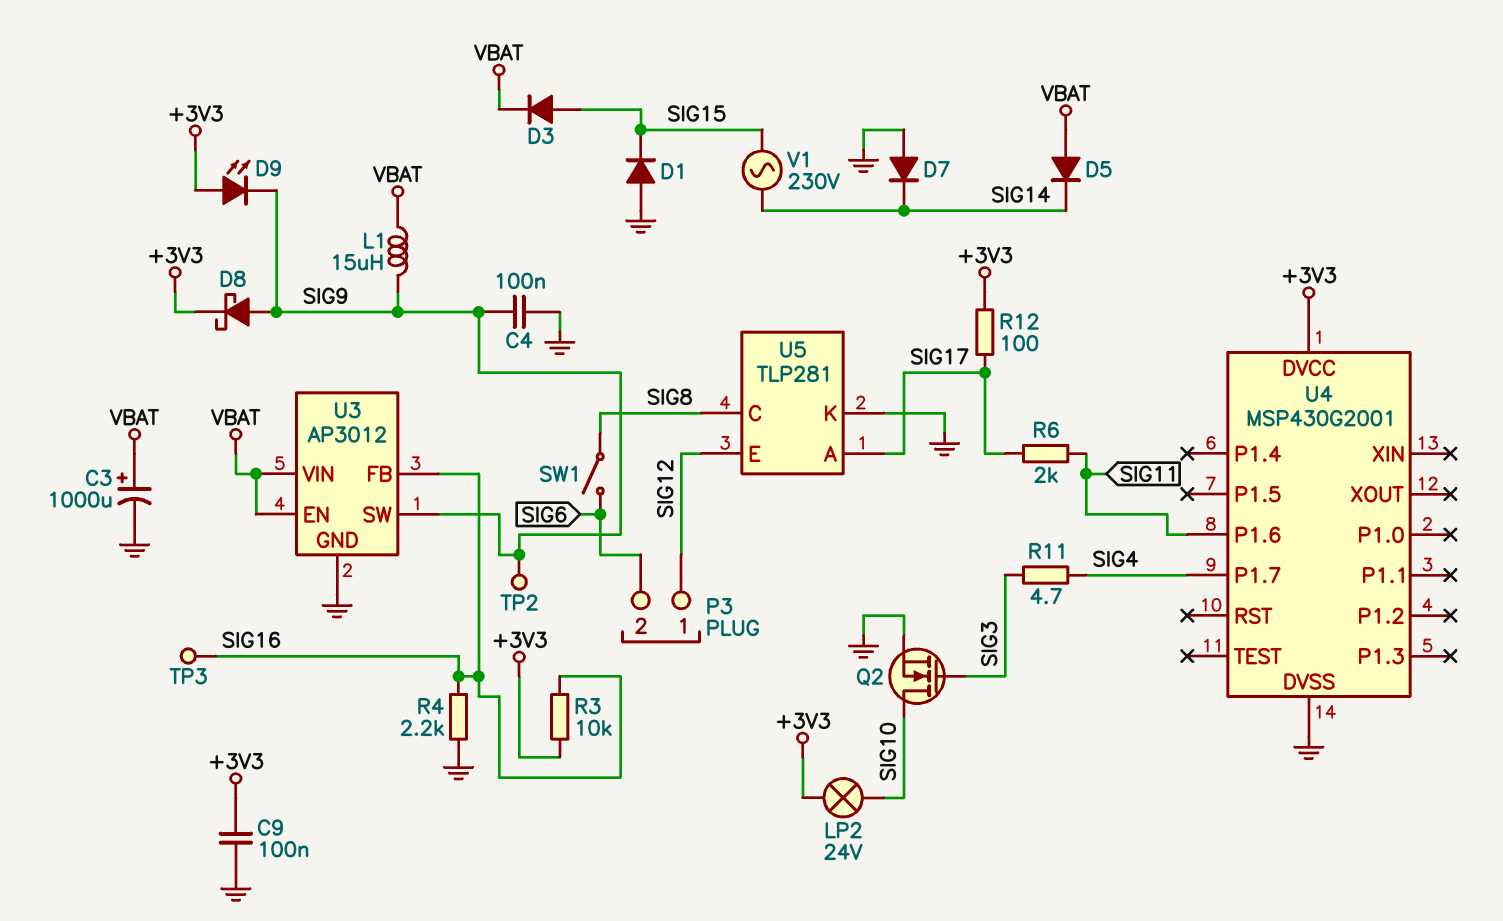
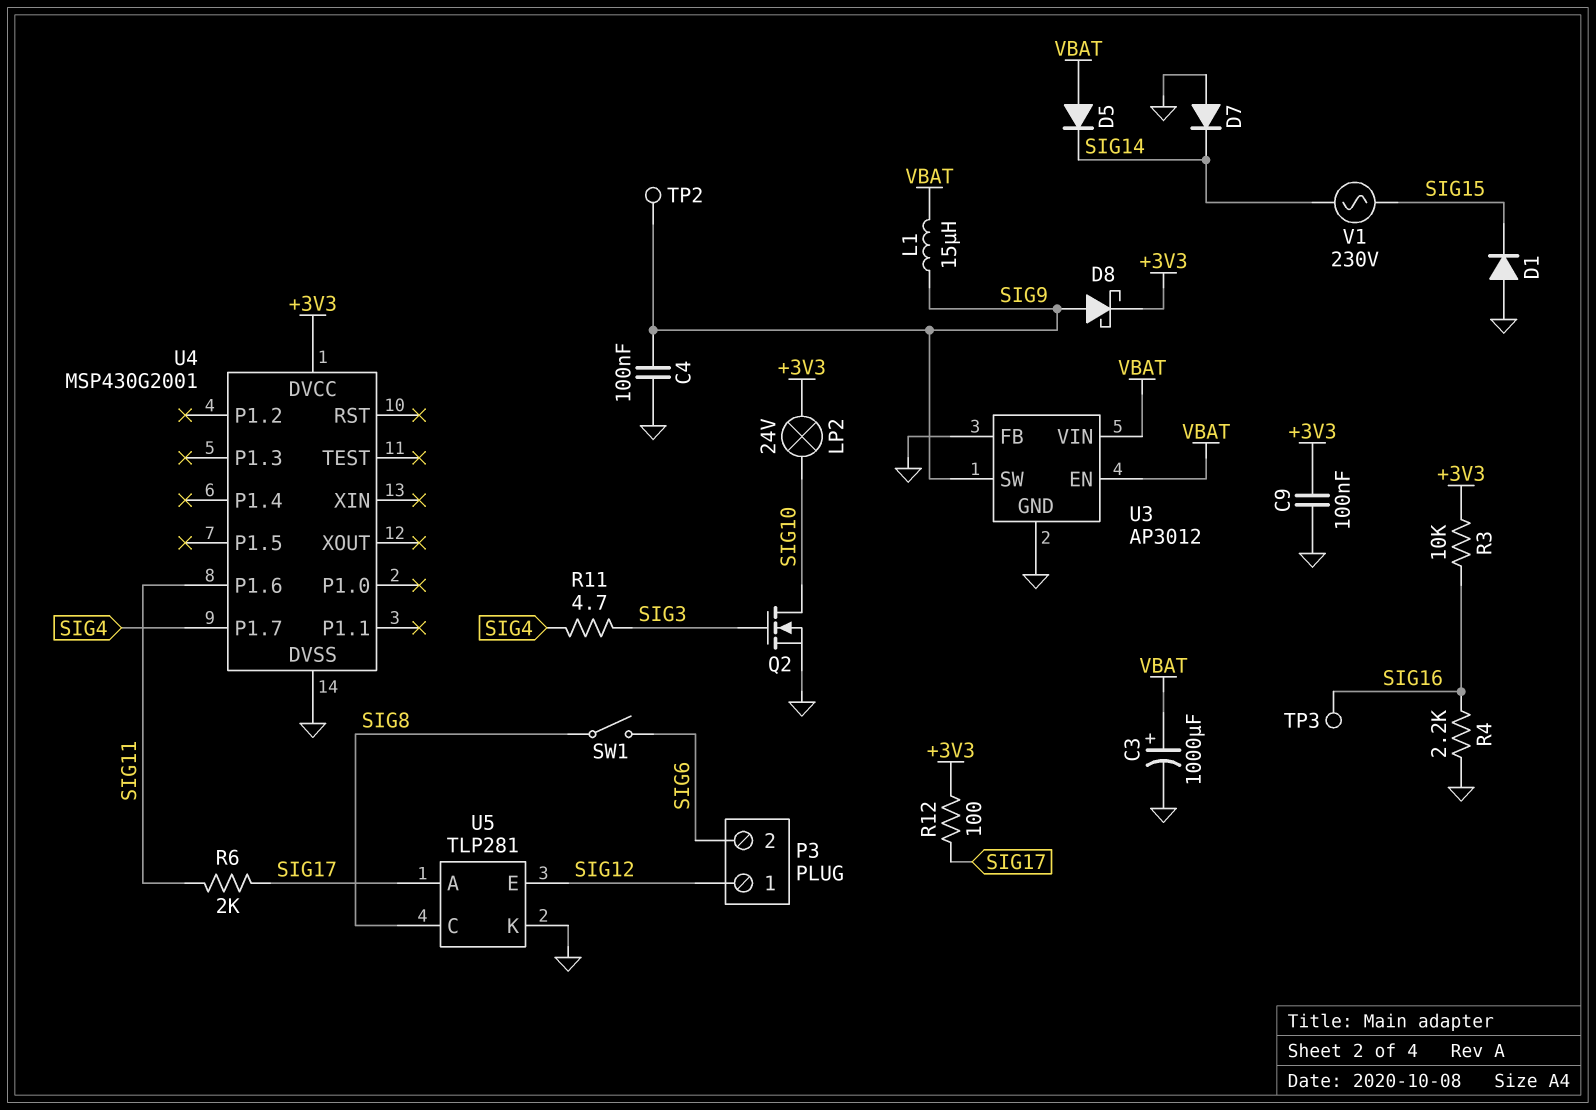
D3: diode (A SIG15, K VBAT) -> none
D9: LED (A +3V3, K SIG9) -> none
U3 pin FB: SIG16 -> GND

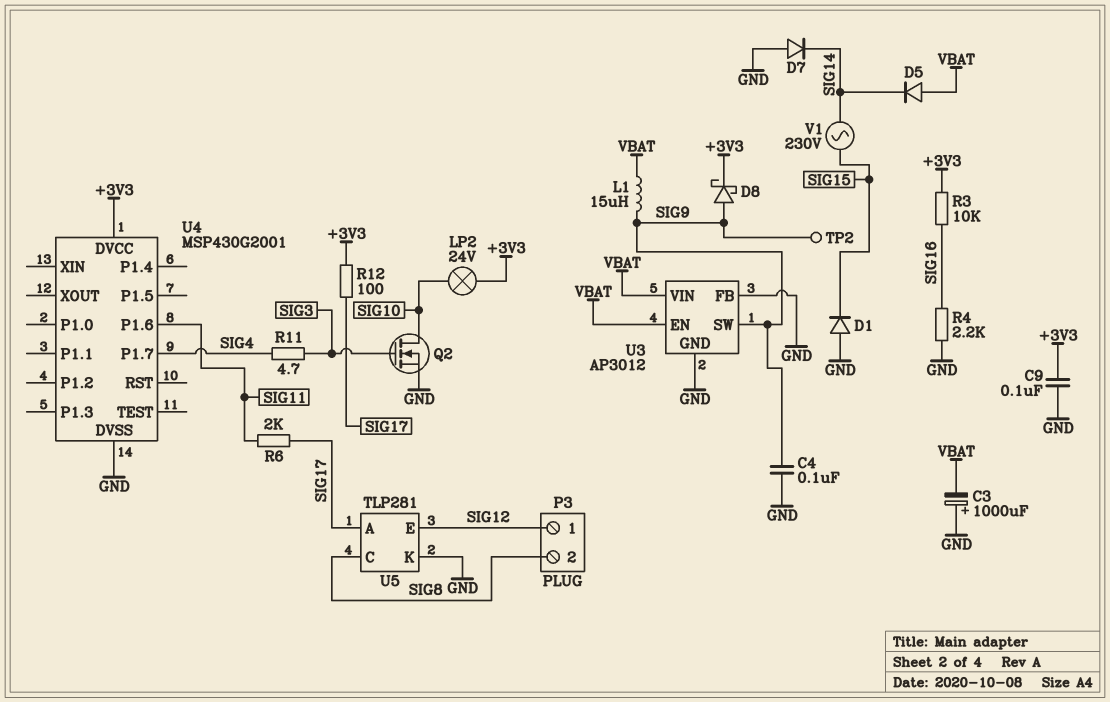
C3: 1000uF (plus VBAT, minus GND) -> 1000uF (plus GND, minus VBAT)
P3 pin 2: SIG6 -> SIG8
SW1: switch (SIG6, SIG8) -> none
TP3: test point (SIG16) -> none

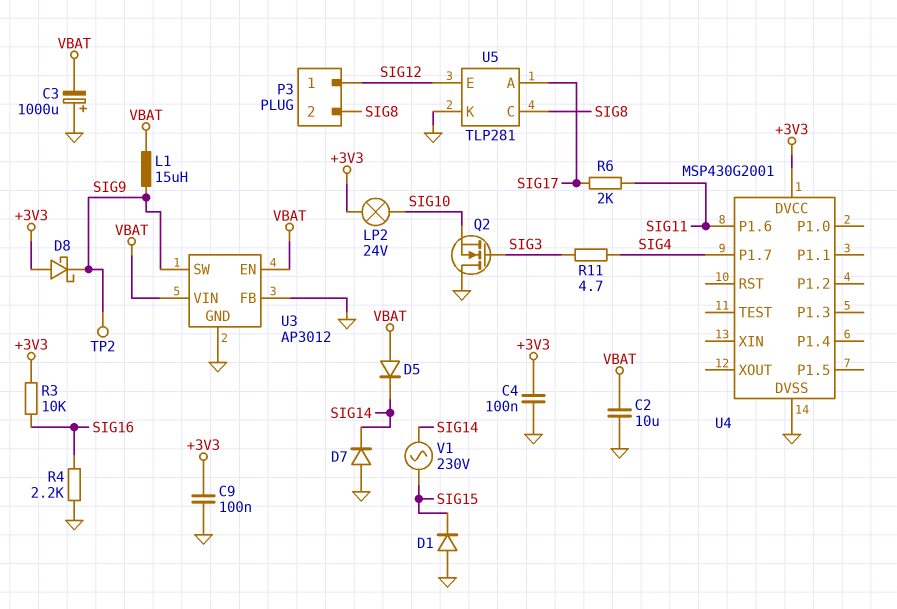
C2: none -> 10uF (GND, VBAT)
C4: 100nF (GND, SIG9) -> 100nF (+3V3, GND)
D8: schottky (A SIG9, K +3V3) -> schottky (A +3V3, K SIG9)
Q2: NMOS (G SIG3, D SIG10, S GND) -> NMOS (G SIG3, D GND, S SIG10)
R12: 100 (+3V3, SIG17) -> none

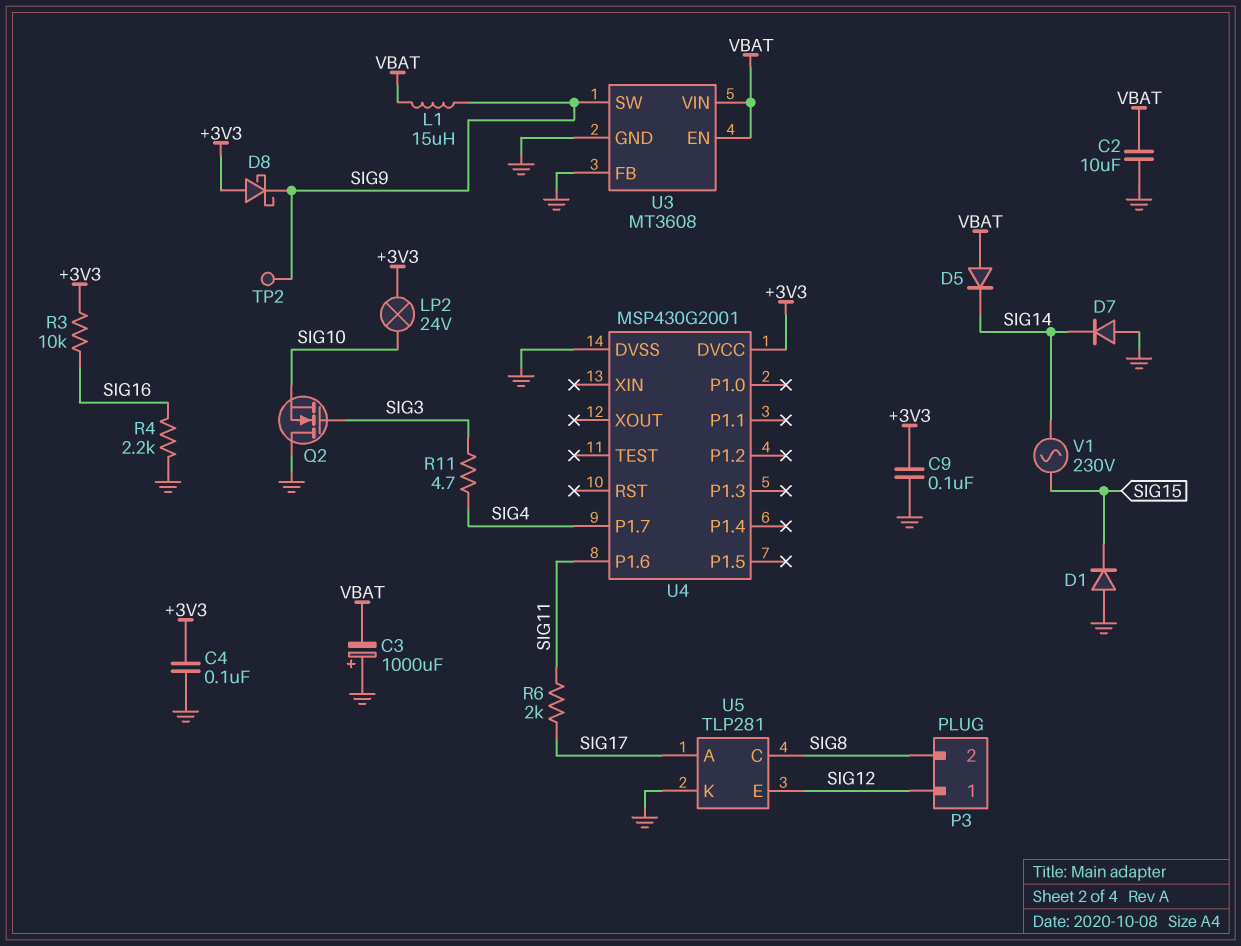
U3: AP3012 -> MT3608

